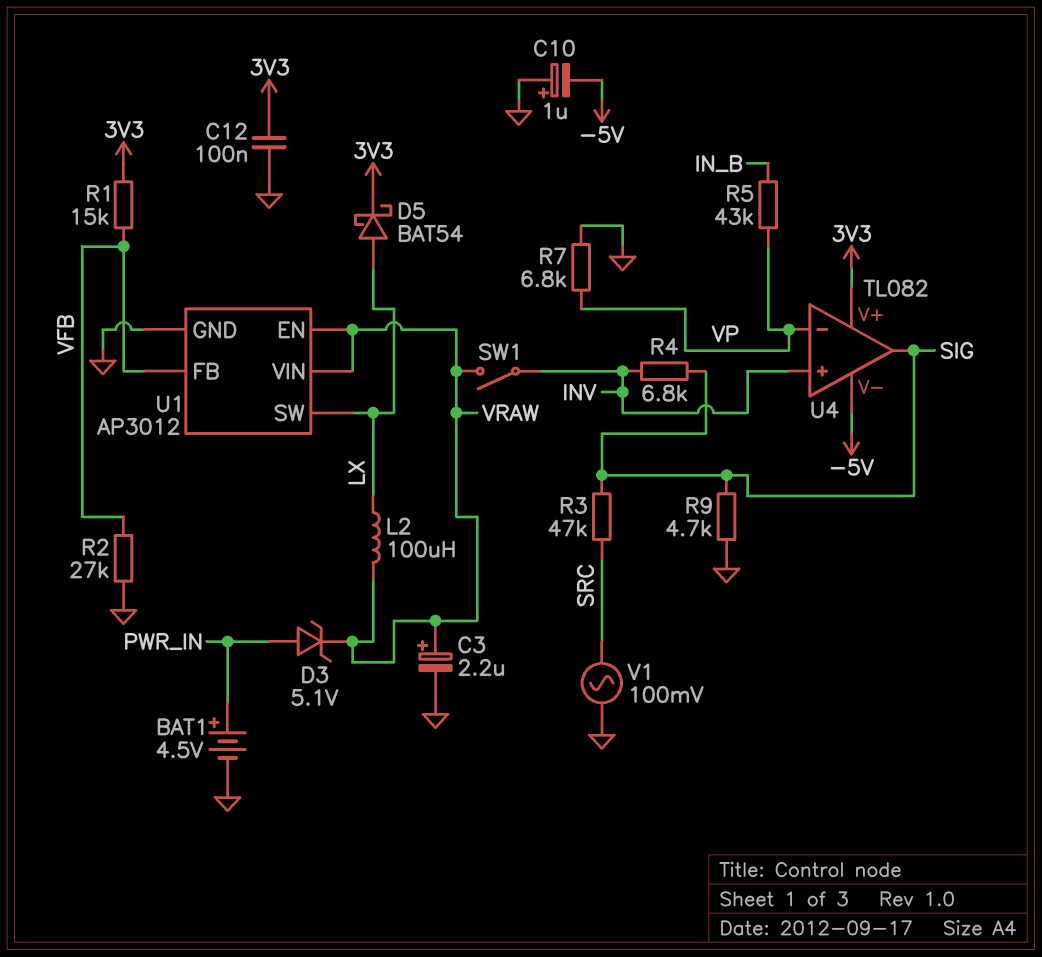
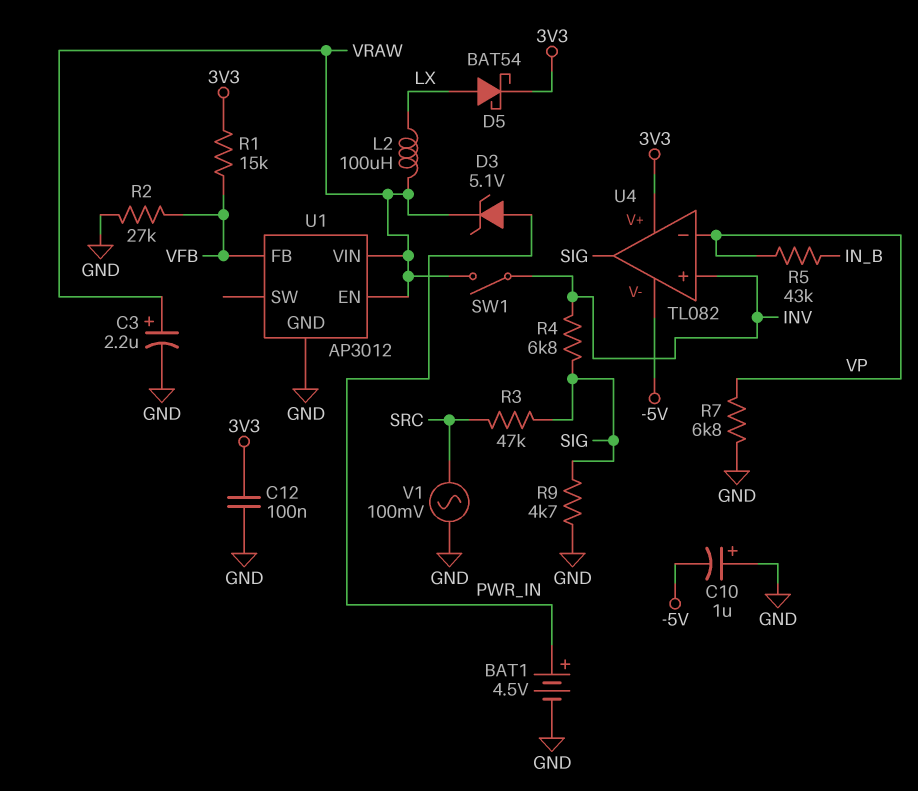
U1 pin SW: LX -> none

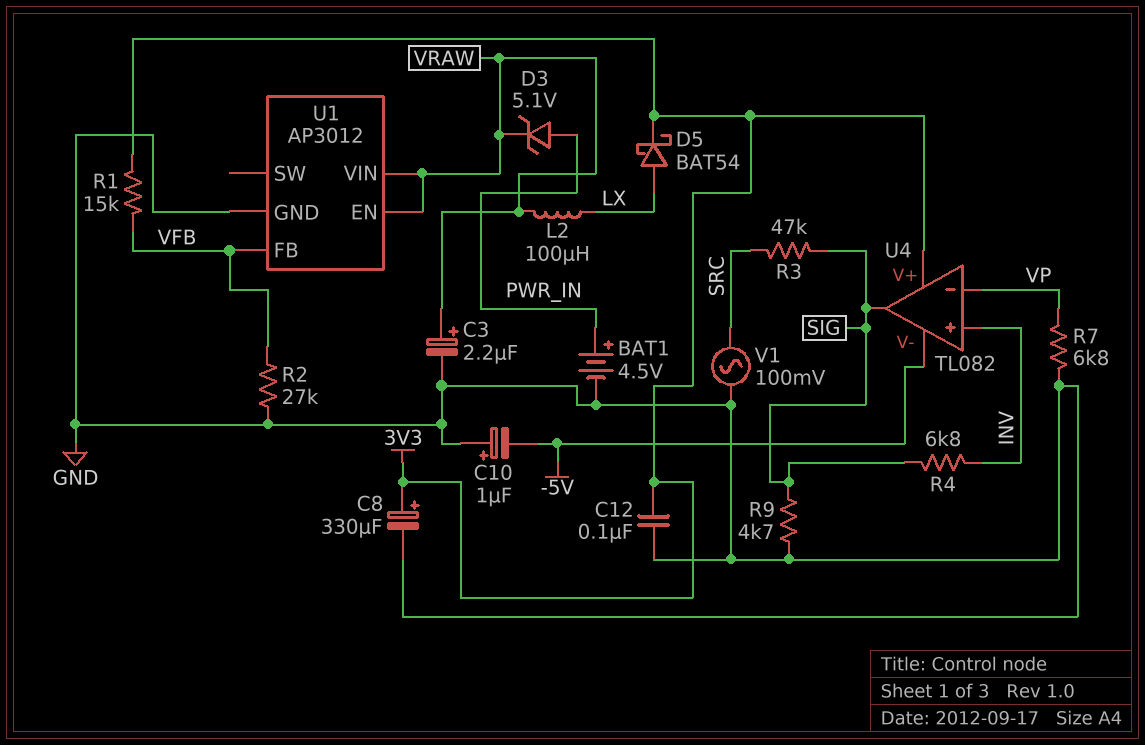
C8: none -> 330uF (plus 3V3, minus GND)
R5: 43k (IN_B, VP) -> none
SW1: switch (INV, VRAW) -> none

